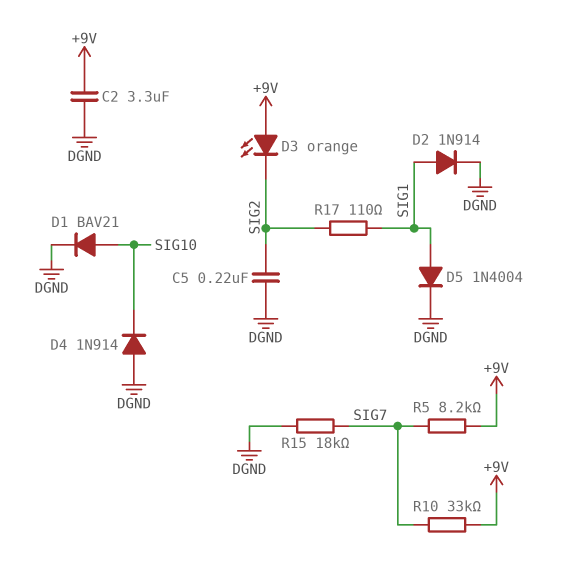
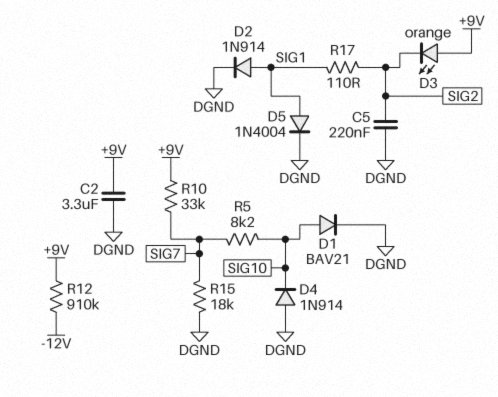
R5: 8.2k (+9V, SIG7) -> 8.2k (SIG7, SIG10)
R12: none -> 910k (+9V, -12V)

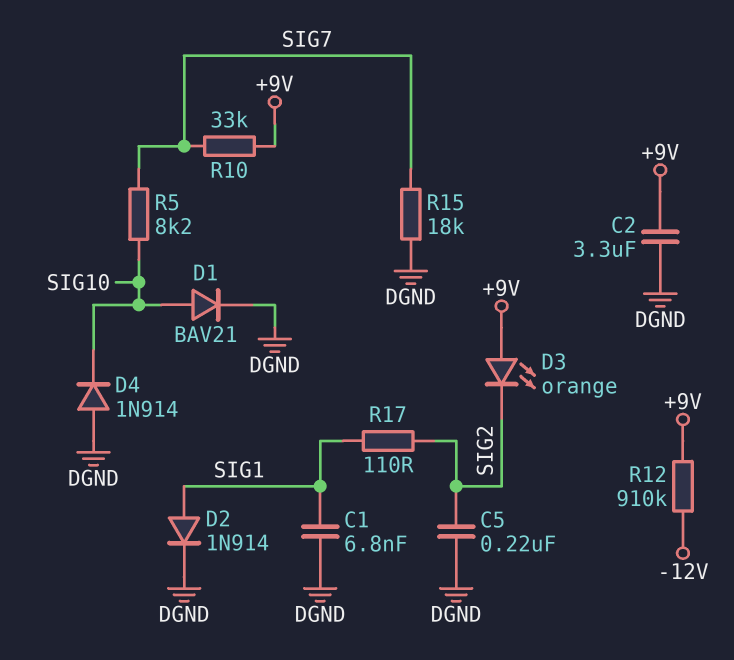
C1: none -> 6.8nF (DGND, SIG1)
D5: diode 1N4004 (A SIG1, K DGND) -> none

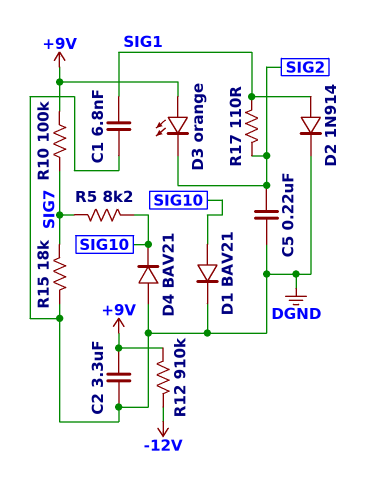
D4: diode 1N914 (A DGND, K SIG10) -> diode BAV21 (A DGND, K SIG10)
R10: 33k (+9V, SIG7) -> 100k (+9V, SIG7)

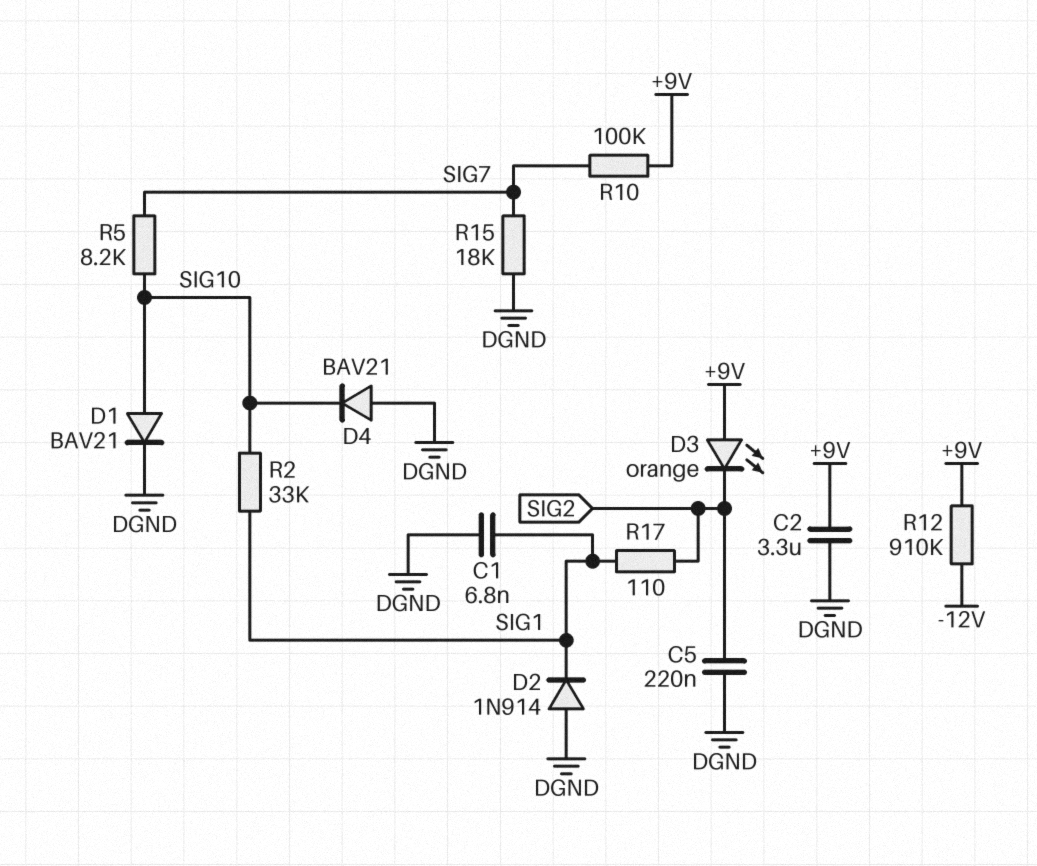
D2: diode 1N914 (A SIG1, K DGND) -> diode 1N914 (A DGND, K SIG1)
R2: none -> 33k (SIG1, SIG10)

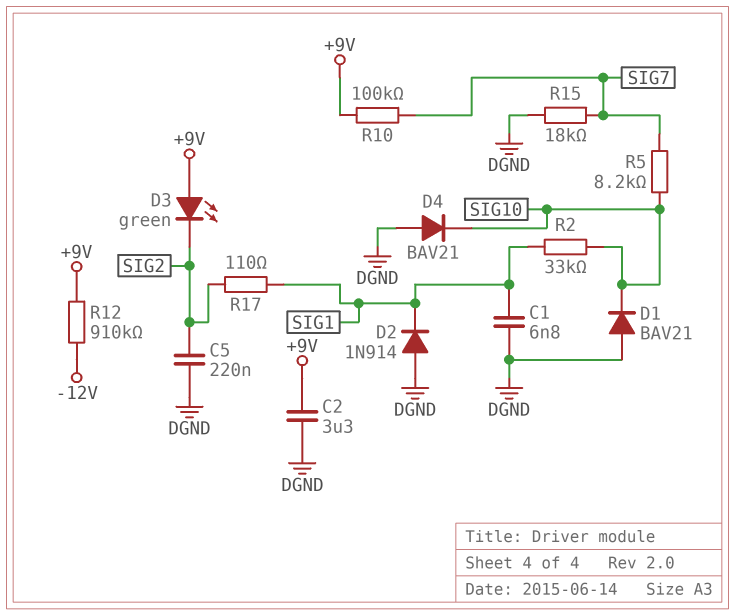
D1: diode BAV21 (A SIG10, K DGND) -> diode BAV21 (A DGND, K SIG10)
D3: LED orange (A +9V, K SIG2) -> LED green (A +9V, K SIG2)

